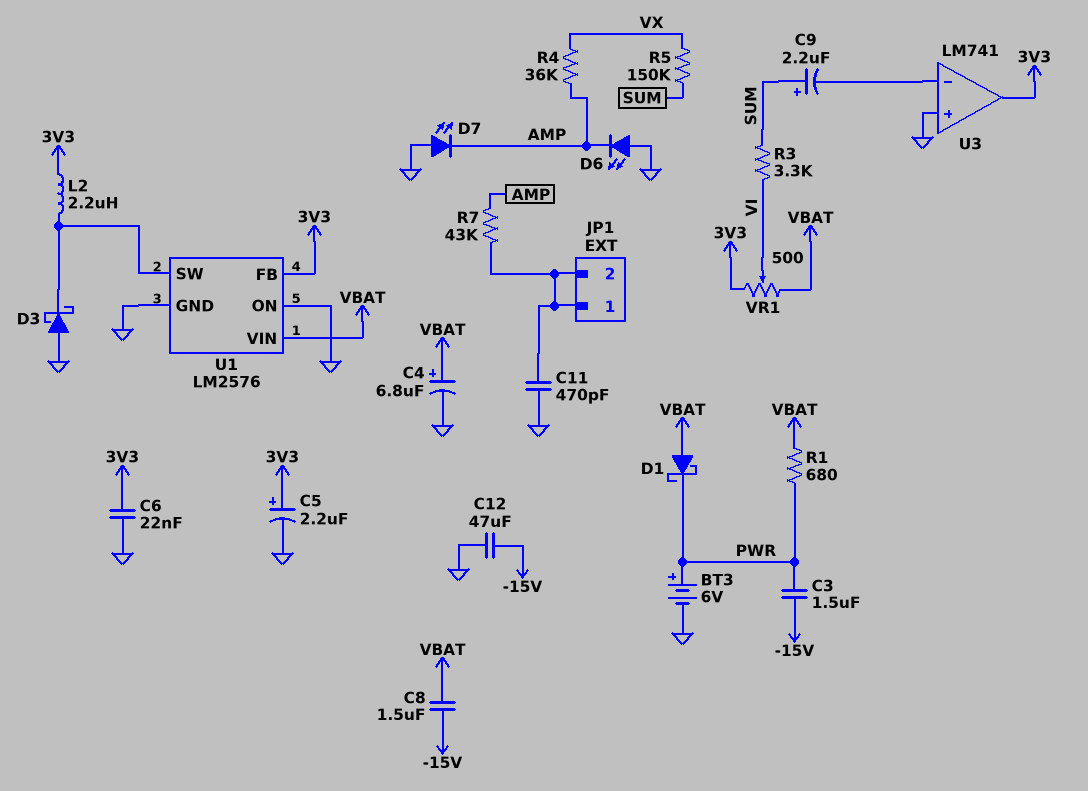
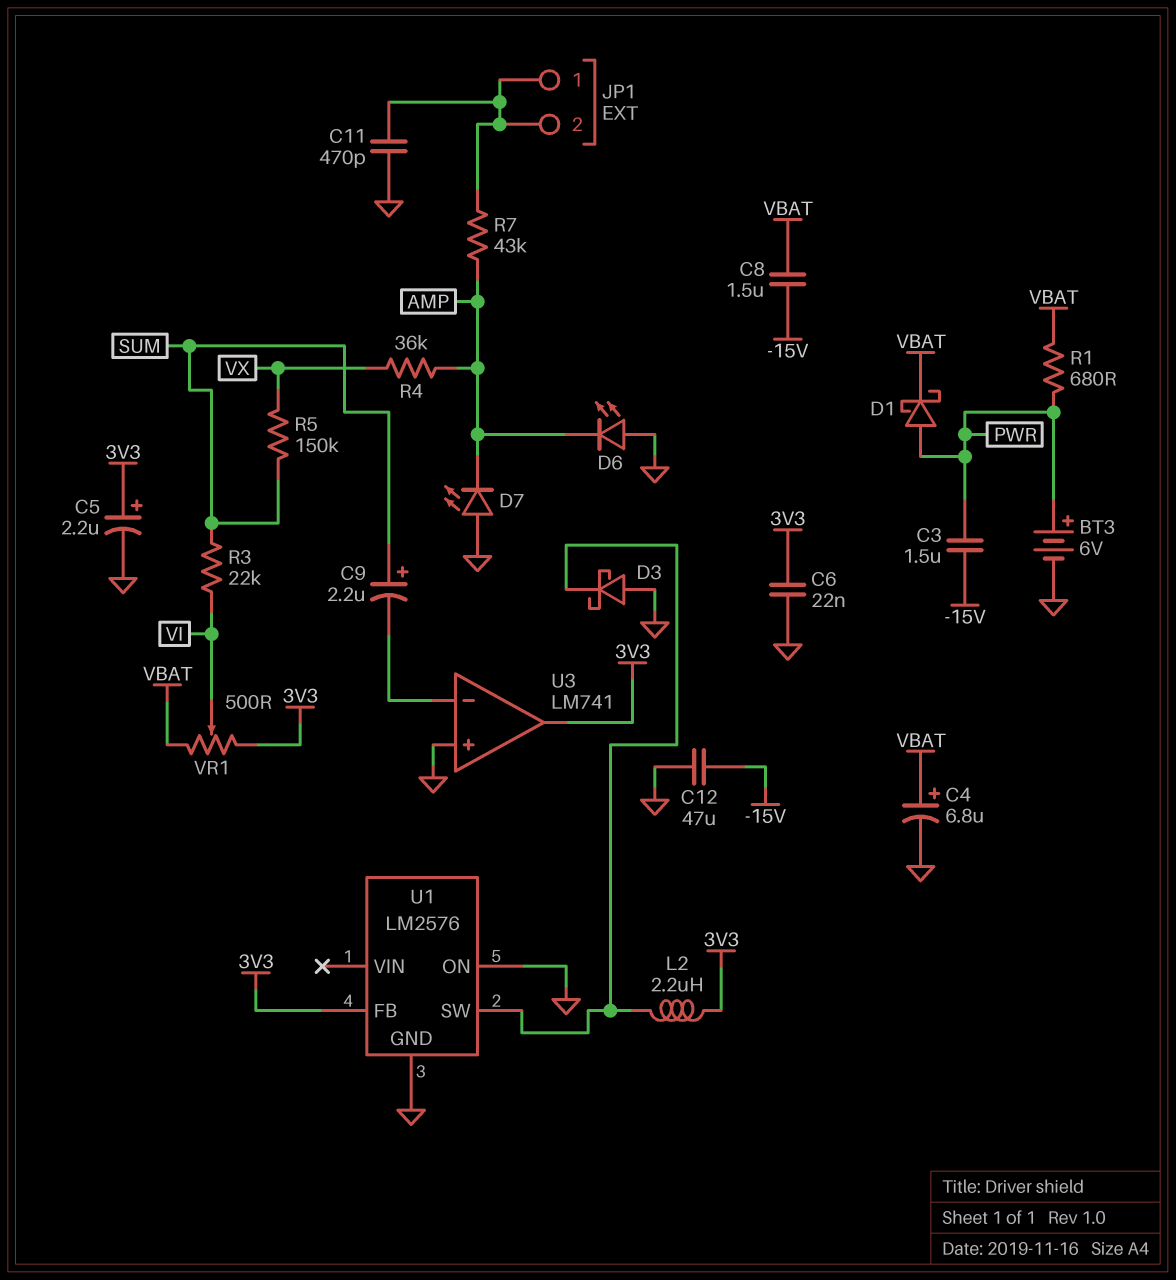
D1: schottky (A VBAT, K PWR) -> schottky (A PWR, K VBAT)
R3: 3.3k (SUM, VI) -> 22k (SUM, VI)
U1 pin VIN: VBAT -> none

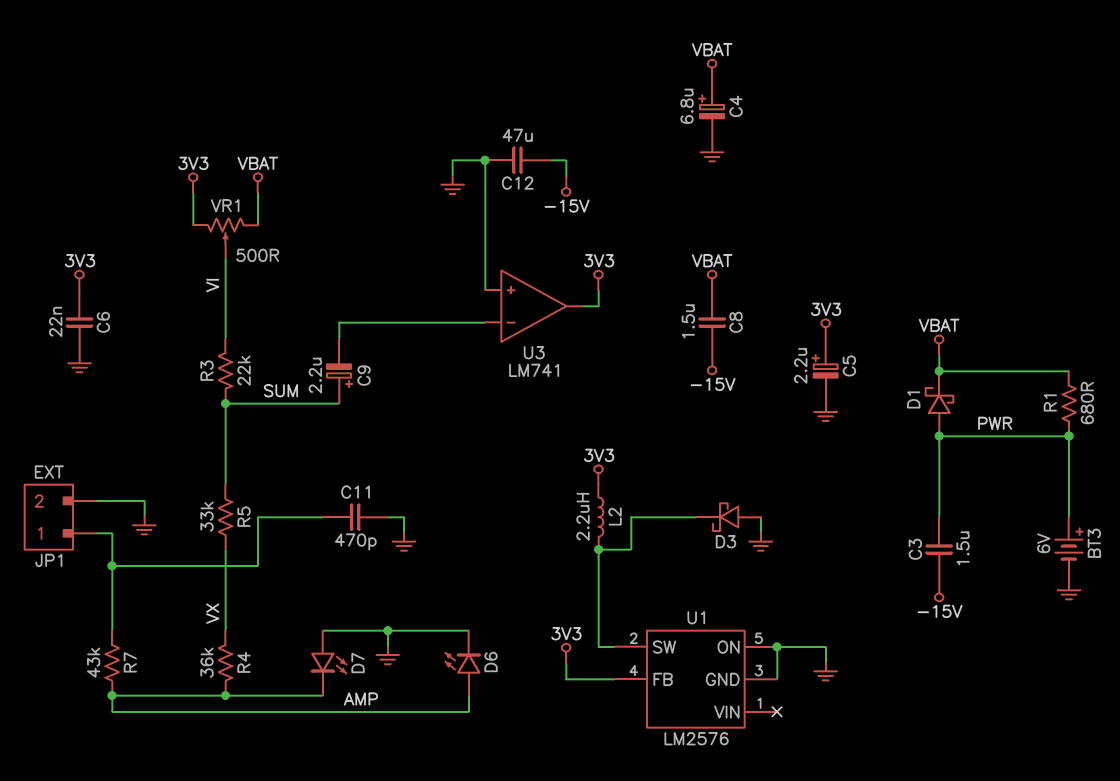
D6: LED (A GND, K AMP) -> LED (A AMP, K GND)
JP1 pin 2: JP1/1 -> GND
R5: 150k (SUM, VX) -> 33k (SUM, VX)

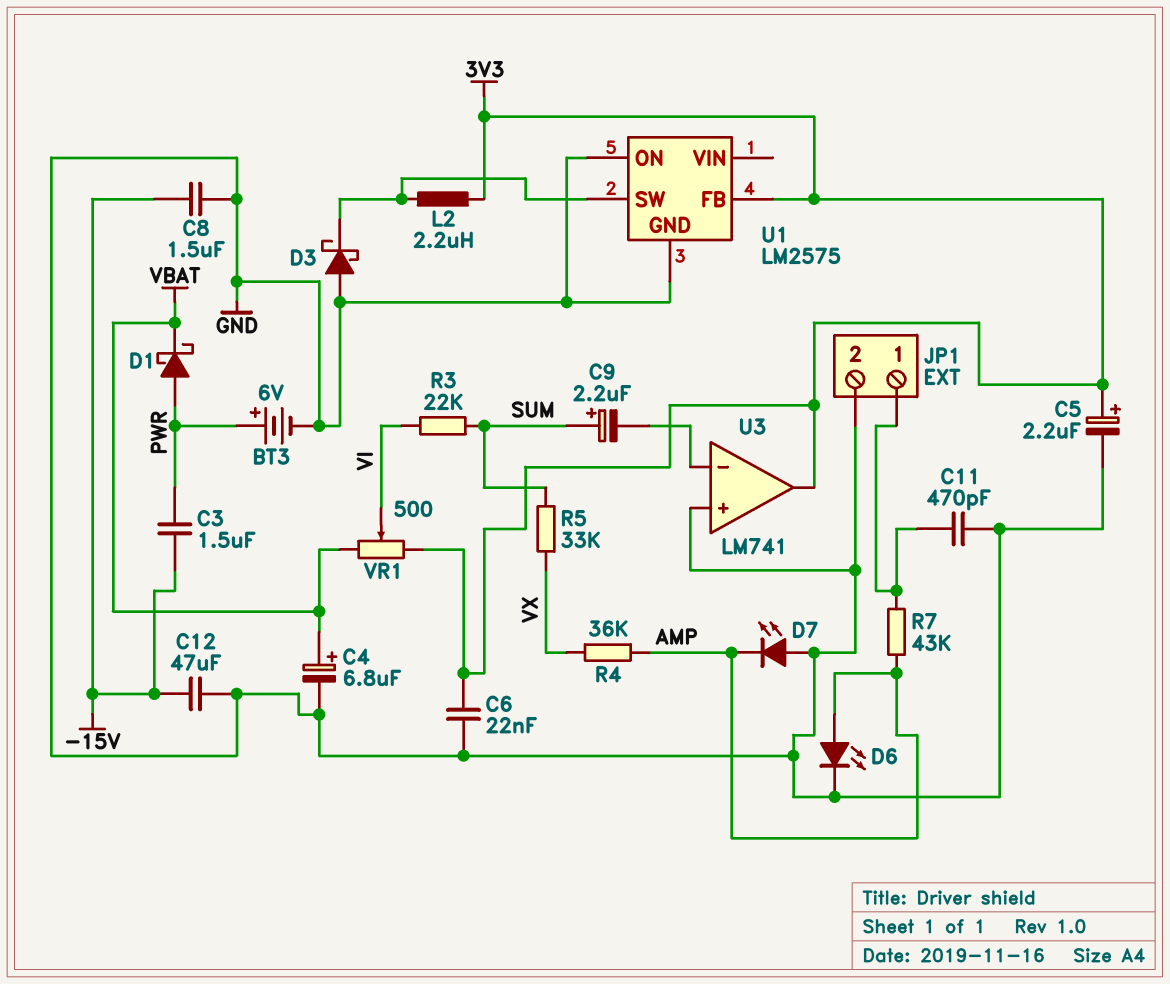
C8: 1.5uF (-15V, VBAT) -> 1.5uF (-15V, GND)
R1: 680 (PWR, VBAT) -> none
U1: LM2576 -> LM2575

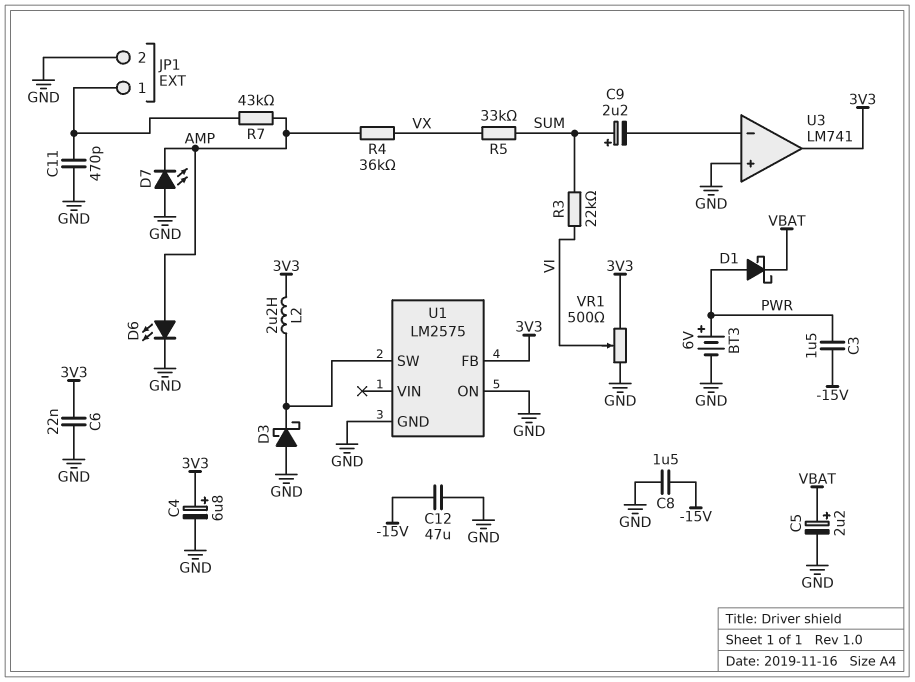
C4: 6.8uF (plus VBAT, minus GND) -> 6.8uF (plus 3V3, minus GND)
C5: 2.2uF (plus 3V3, minus GND) -> 2.2uF (plus VBAT, minus GND)
VR1: 500 (3V3, VBAT, wiper VI) -> 500 (3V3, GND, wiper VI)

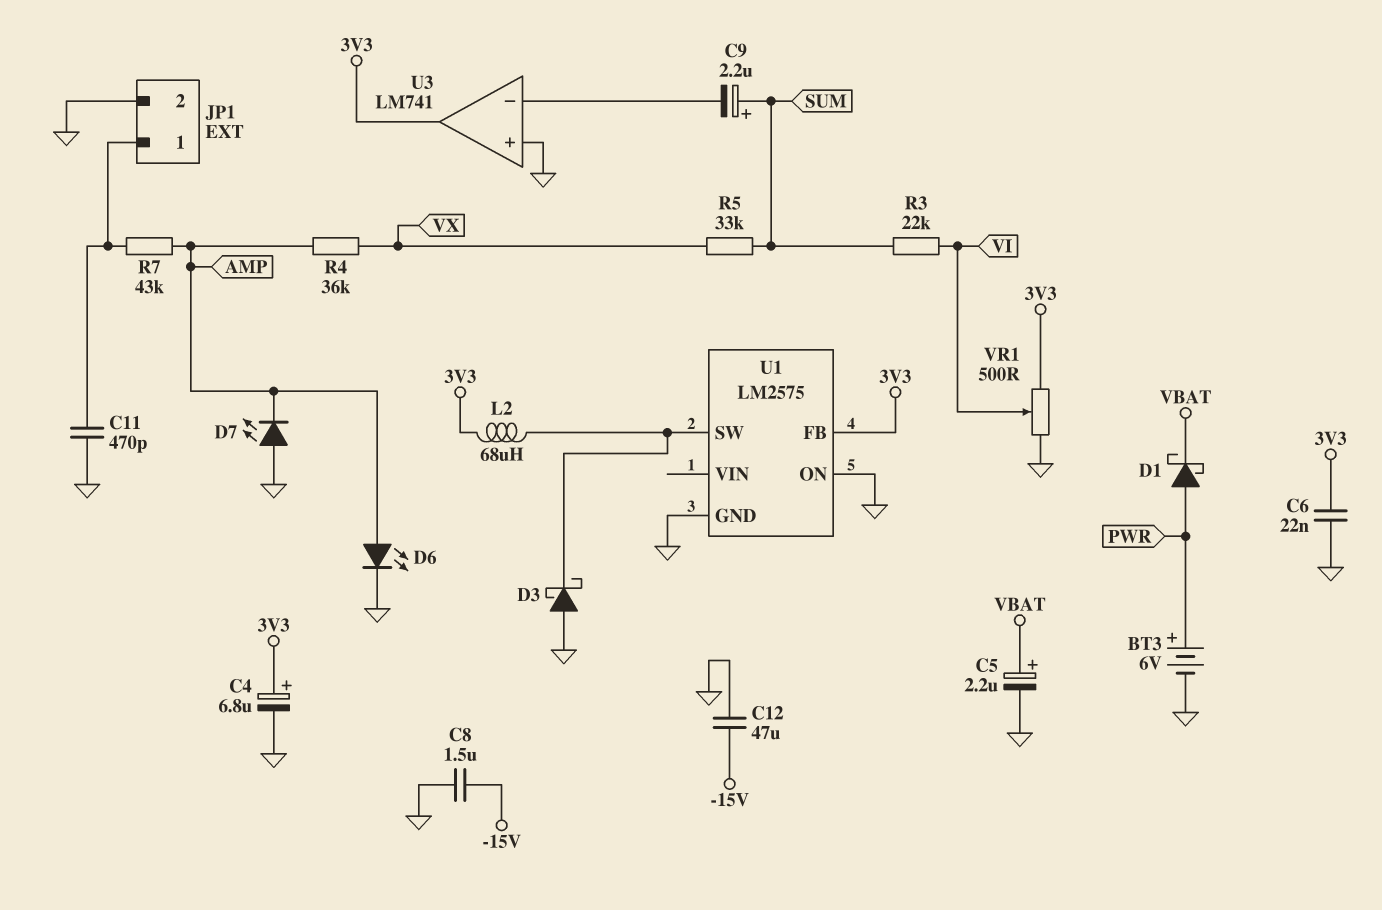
C3: 1.5uF (-15V, PWR) -> none
L2: 2.2uH (3V3, U1/SW) -> 68uH (3V3, U1/SW)

